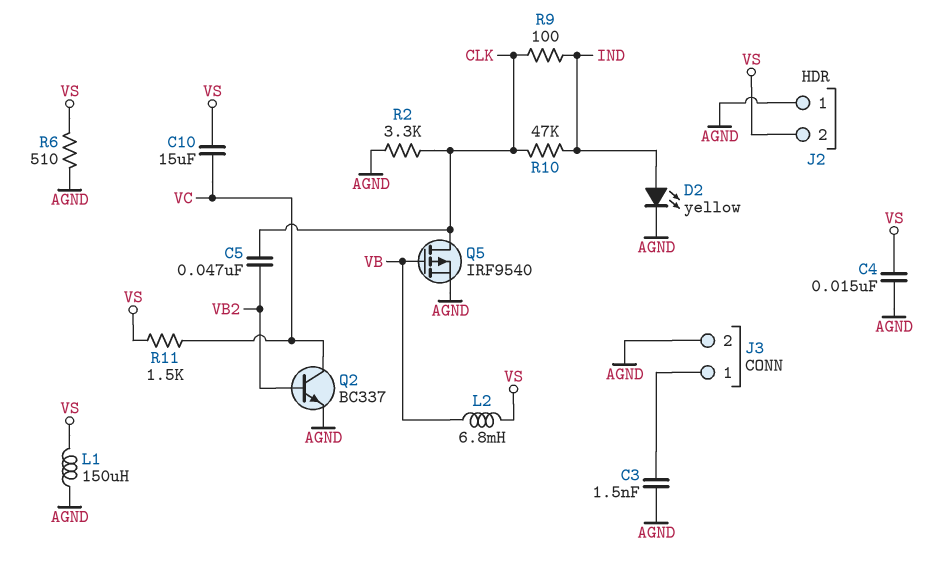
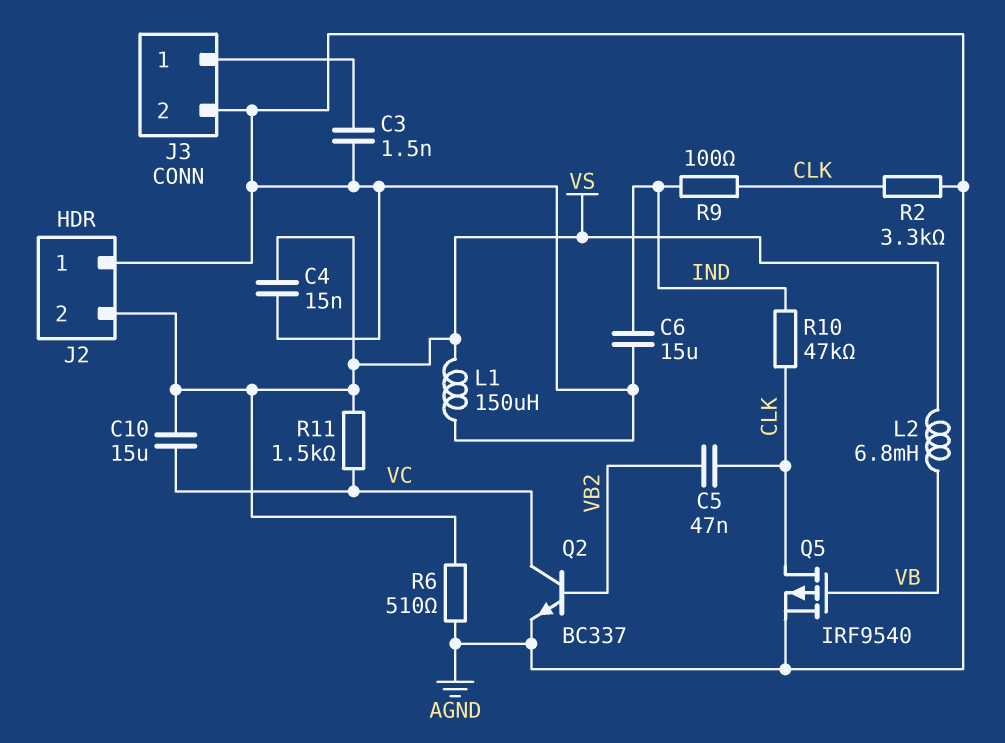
C6: none -> 15uF (AGND, IND)
D2: LED yellow (A IND, K AGND) -> none

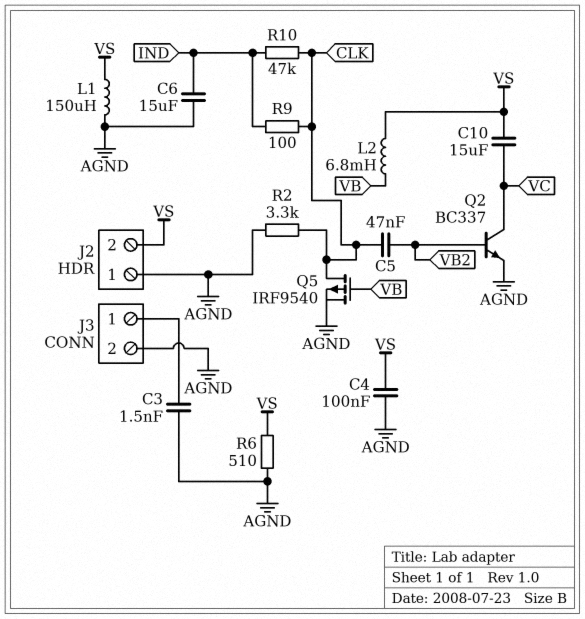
C4: 15nF (AGND, VS) -> 100nF (AGND, VS)
R11: 1.5k (VC, VS) -> none

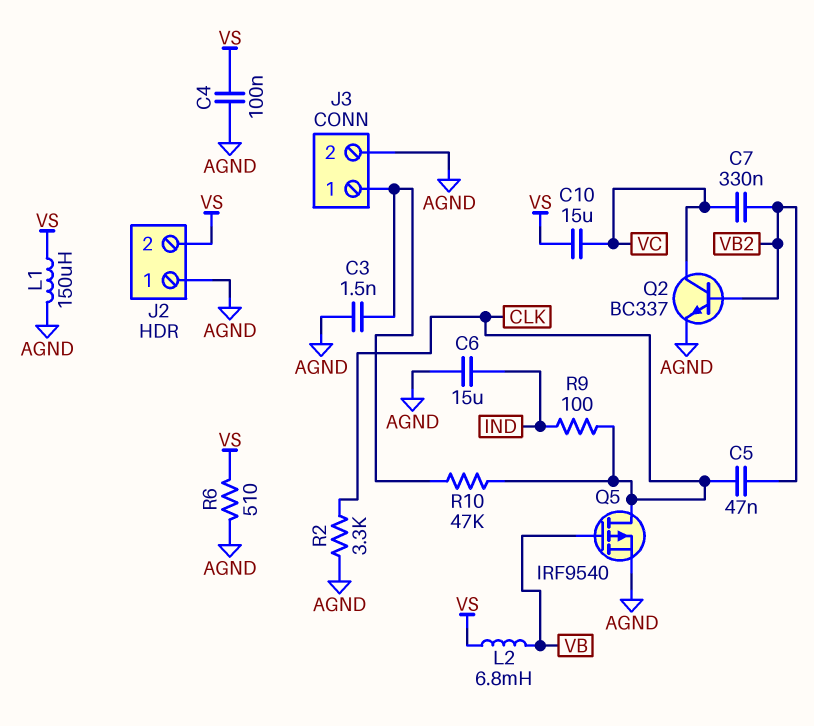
C7: none -> 330nF (VB2, VC)
R10: 47k (CLK, IND) -> 47k (CLK, J3/1)

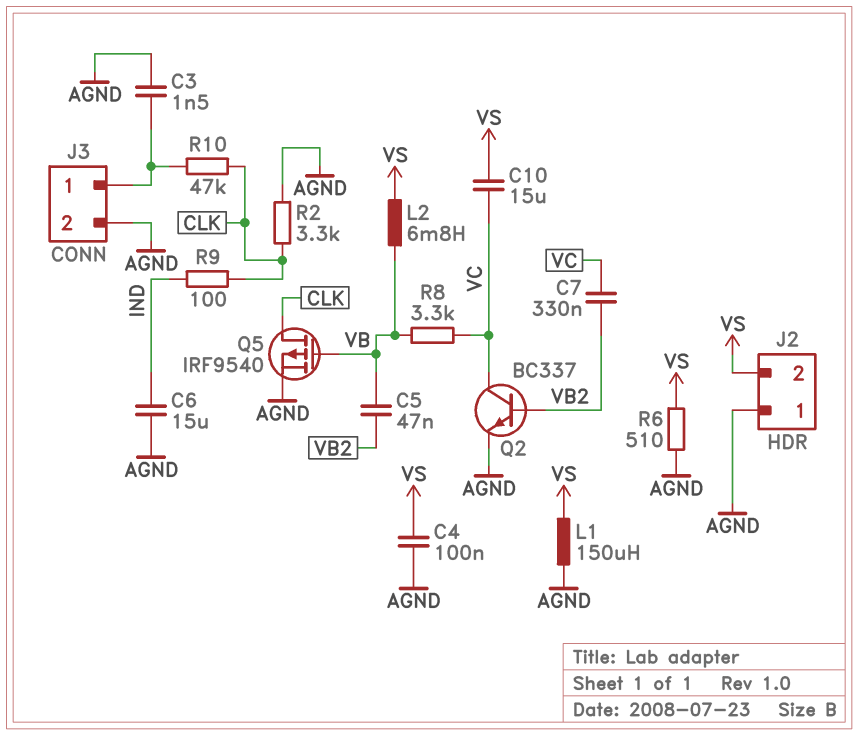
C5: 47nF (CLK, VB2) -> 47nF (VB, VB2)
R8: none -> 3.3k (VB, VC)

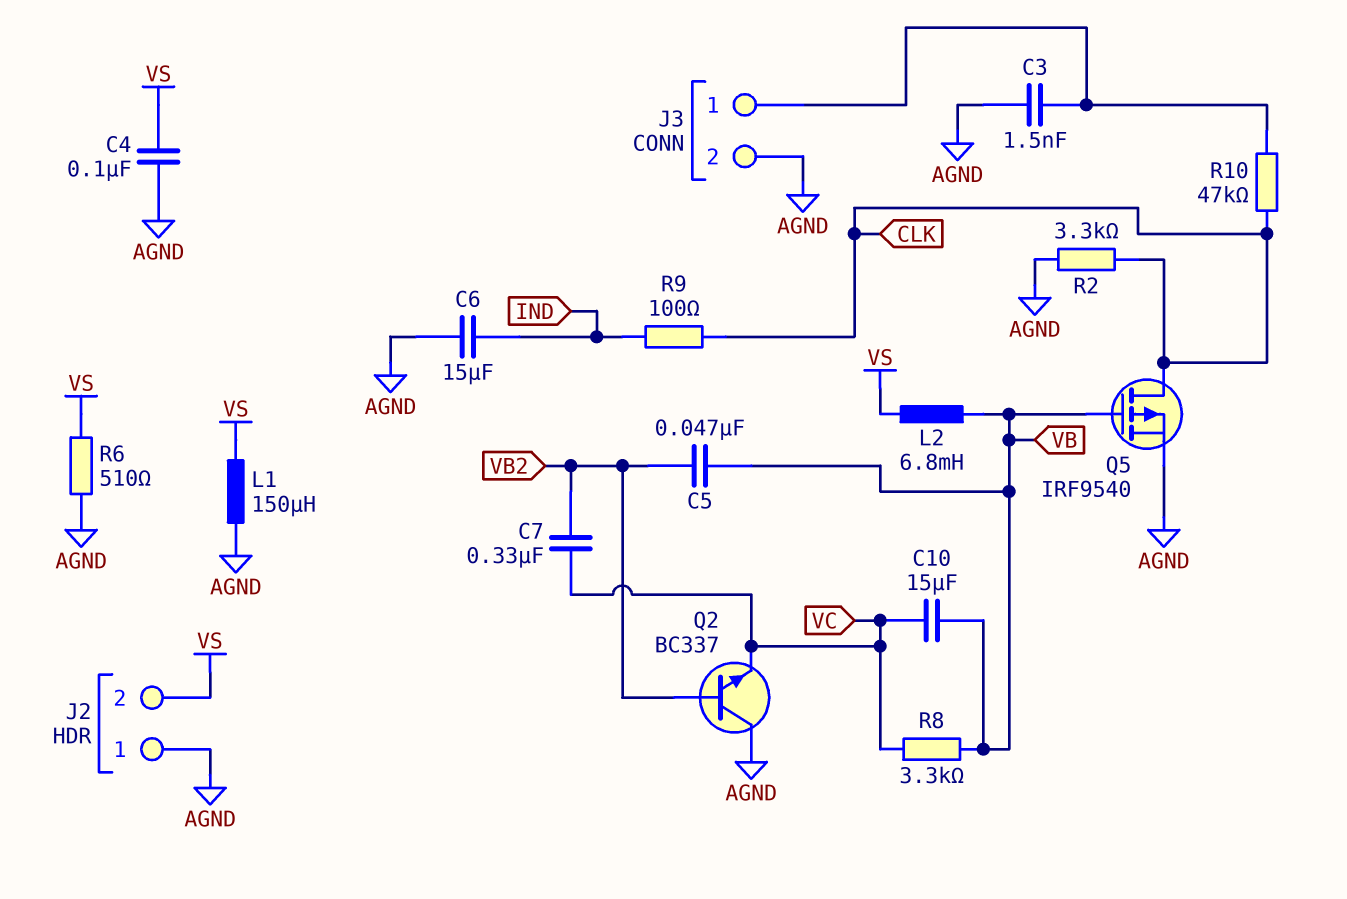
C10: 15uF (VC, VS) -> 15uF (VB, VC)
Q2: NPN BC337 (B VB2, C VC, E AGND) -> NPN BC337 (B VB2, C AGND, E VC)

